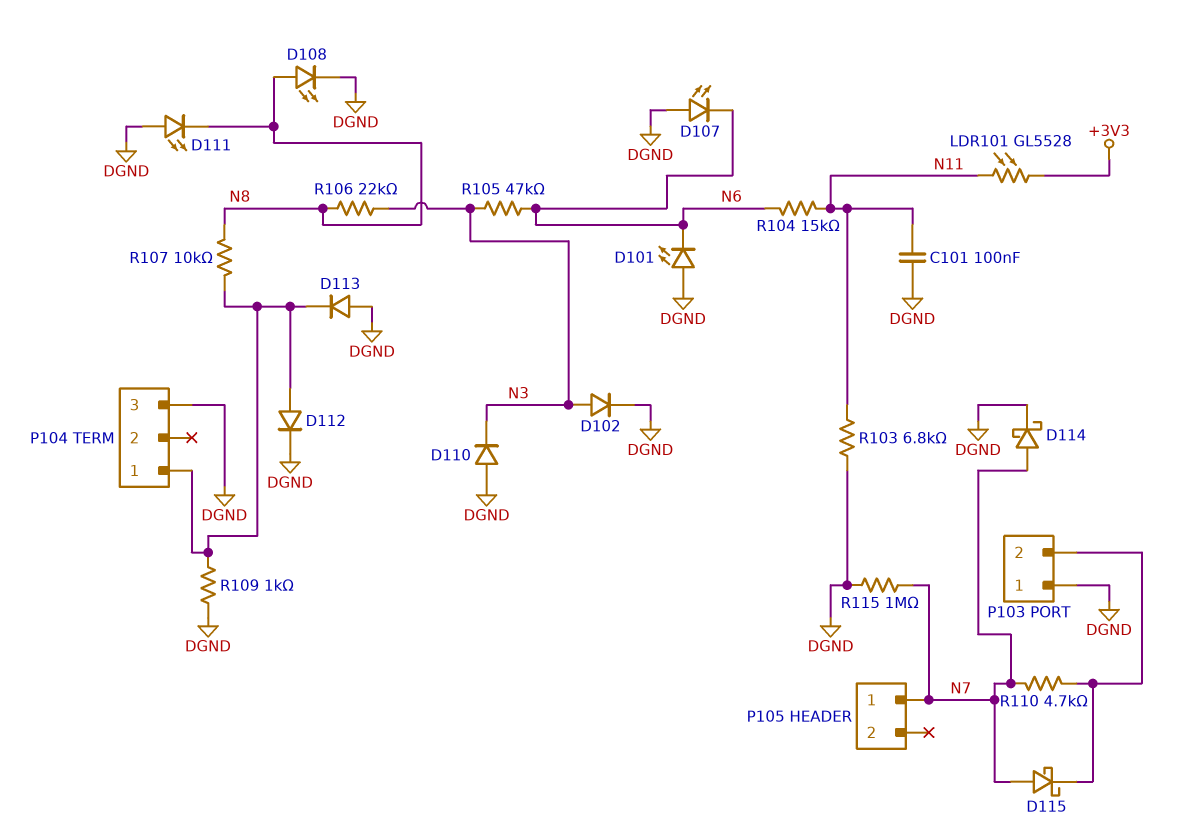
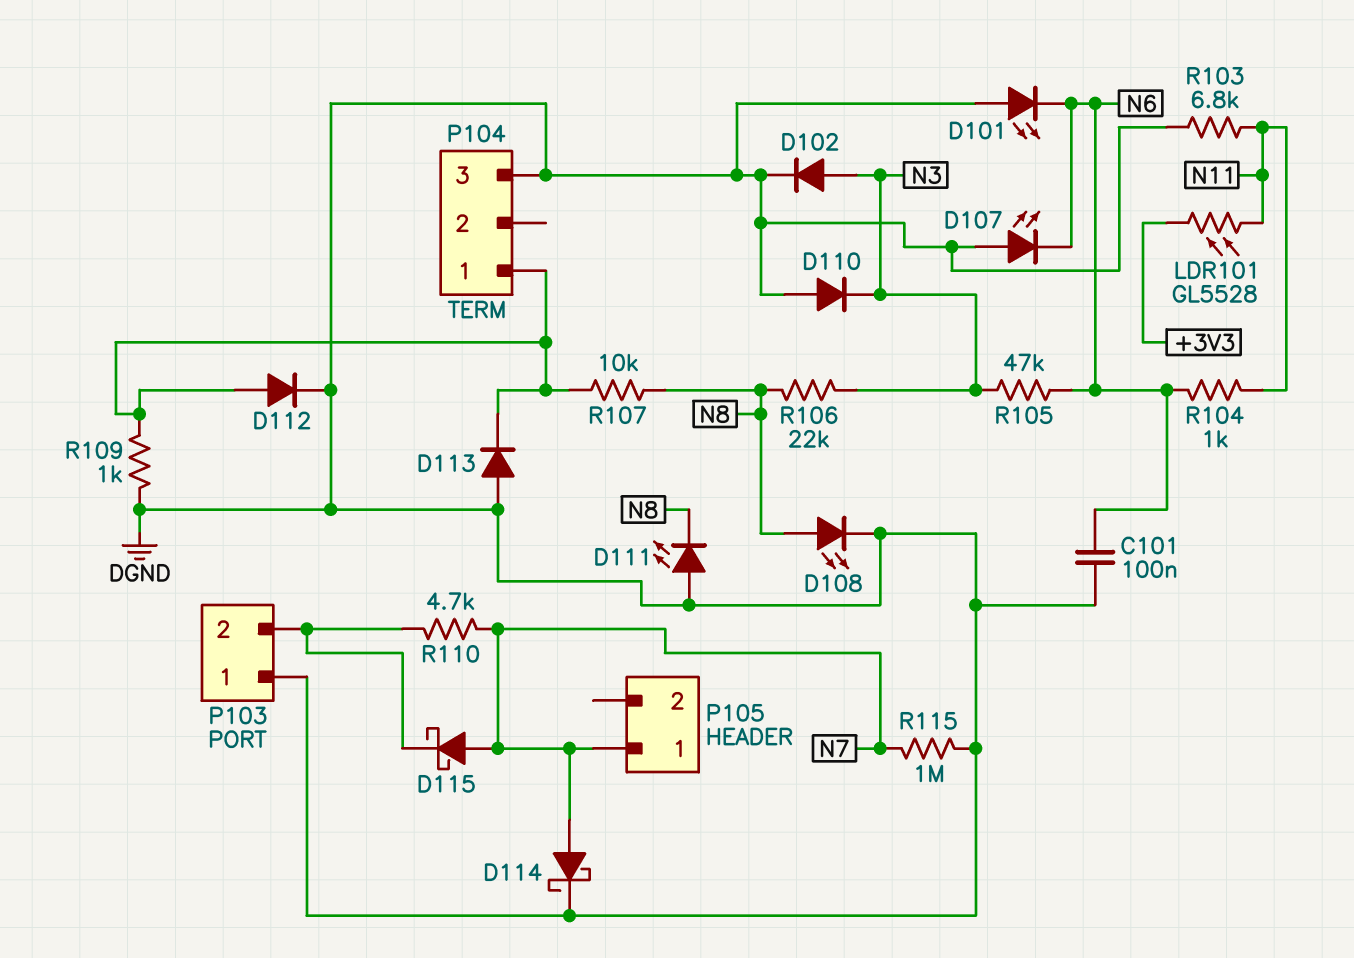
C101: 100nF (DGND, N11) -> 100nF (DGND, N6)
R104: 15k (N6, N11) -> 1k (N6, N11)

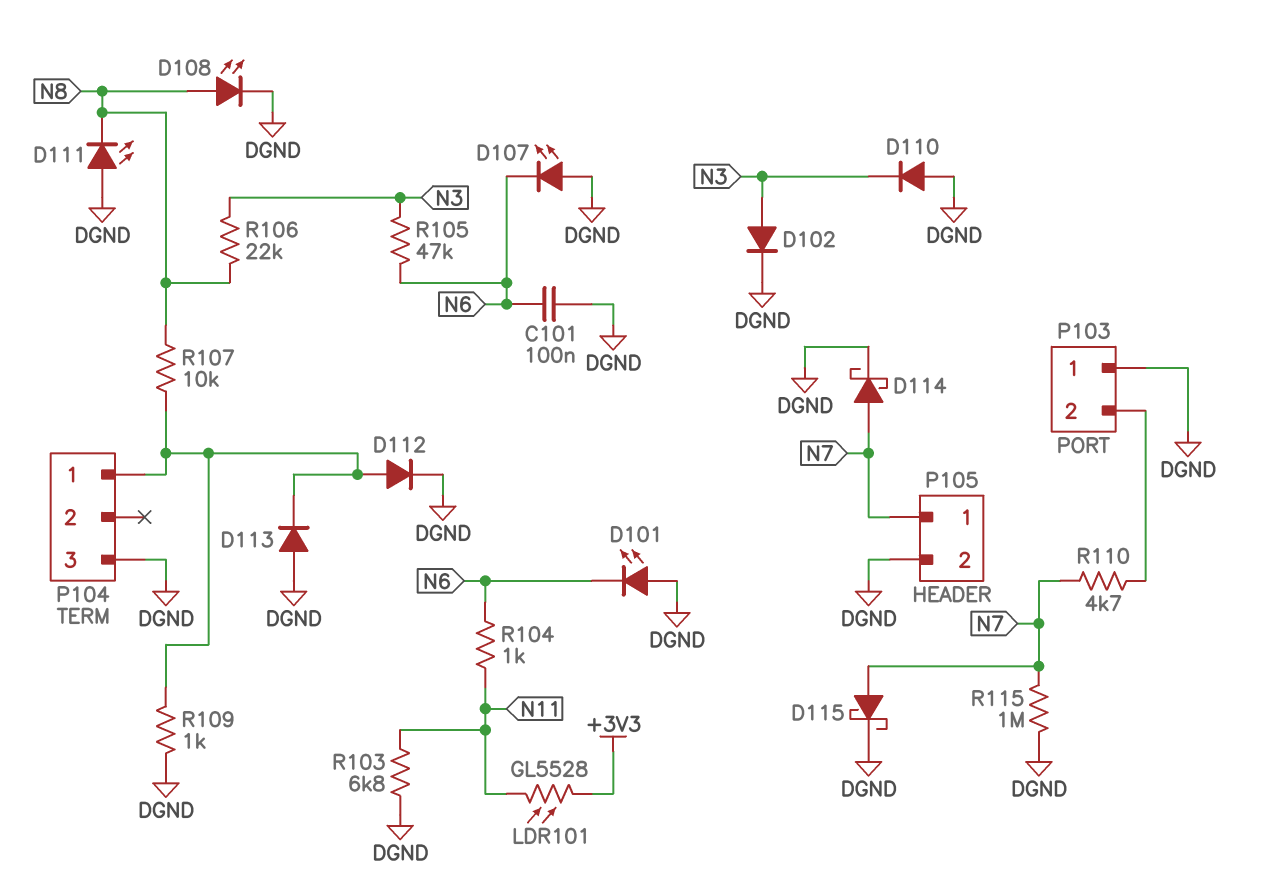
D115: schottky (A N7, K P103/2) -> schottky (A N7, K DGND)
P105 pin 2: none -> DGND

